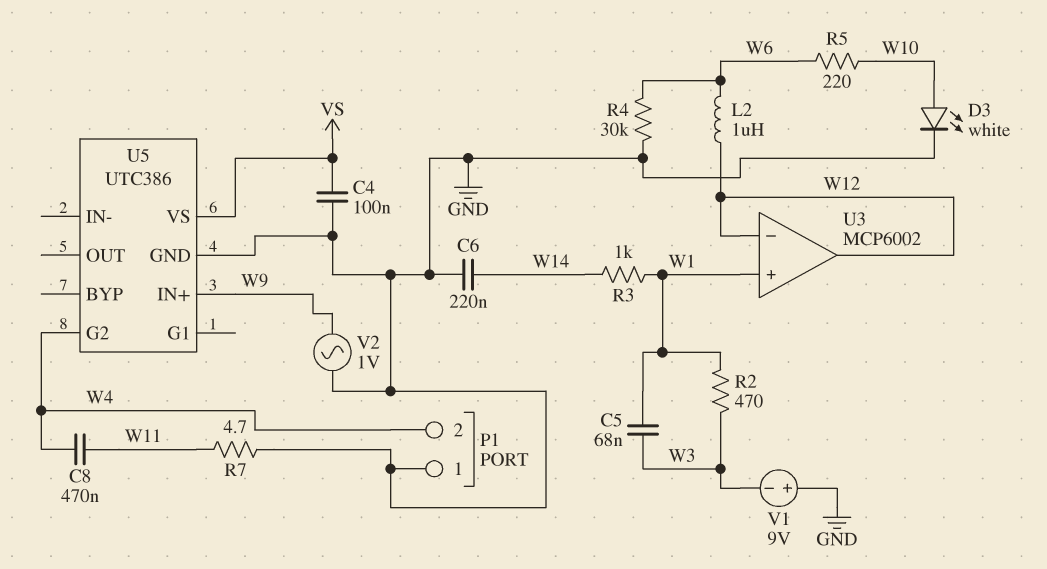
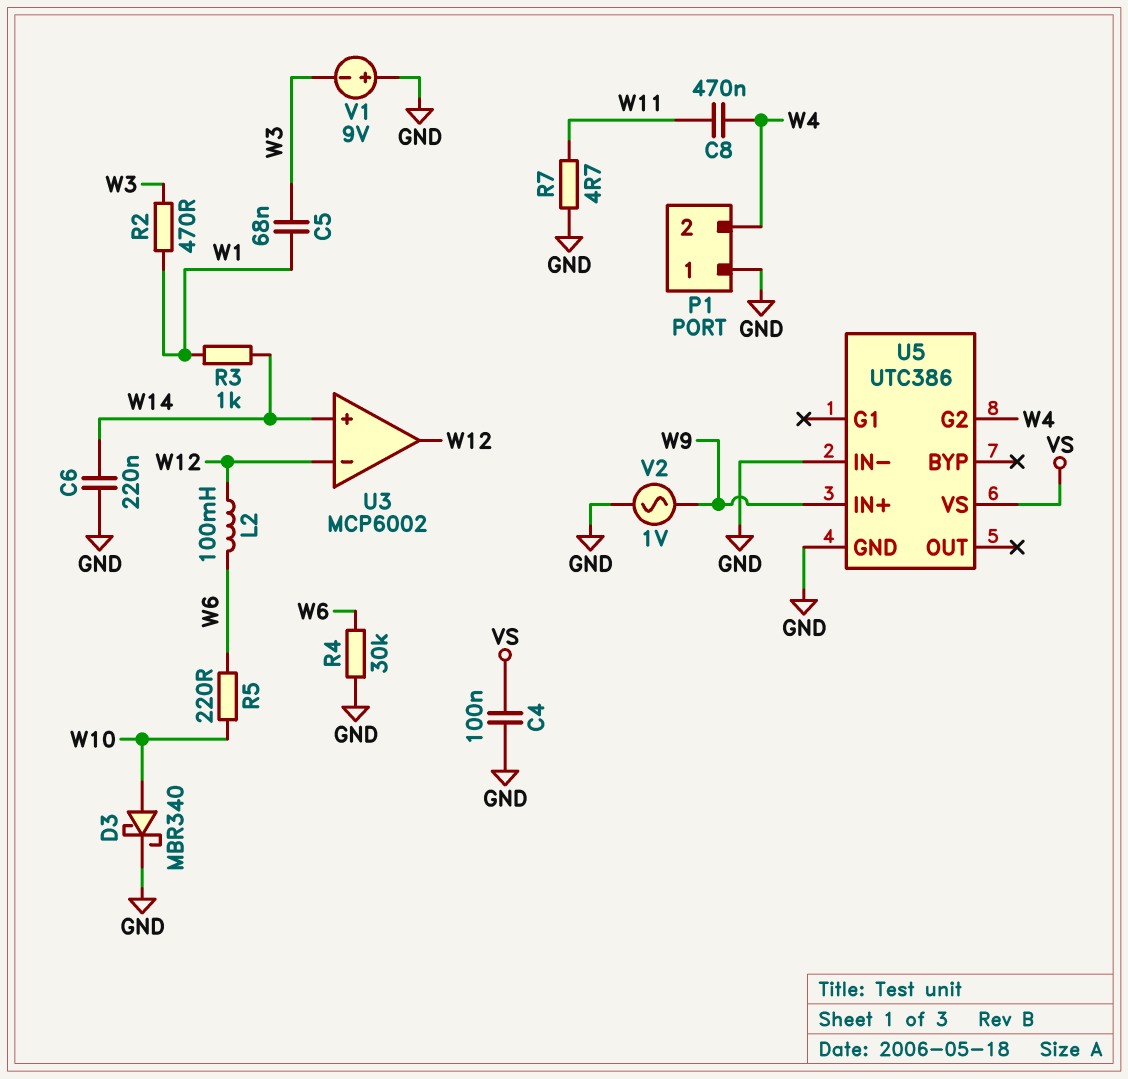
D3: LED white (A W10, K GND) -> schottky MBR340 (A W10, K GND)
L2: 1uH (W6, W12) -> 100mH (W6, W12)
U3 pin in+: W1 -> W14
U5 pin IN-: none -> GND

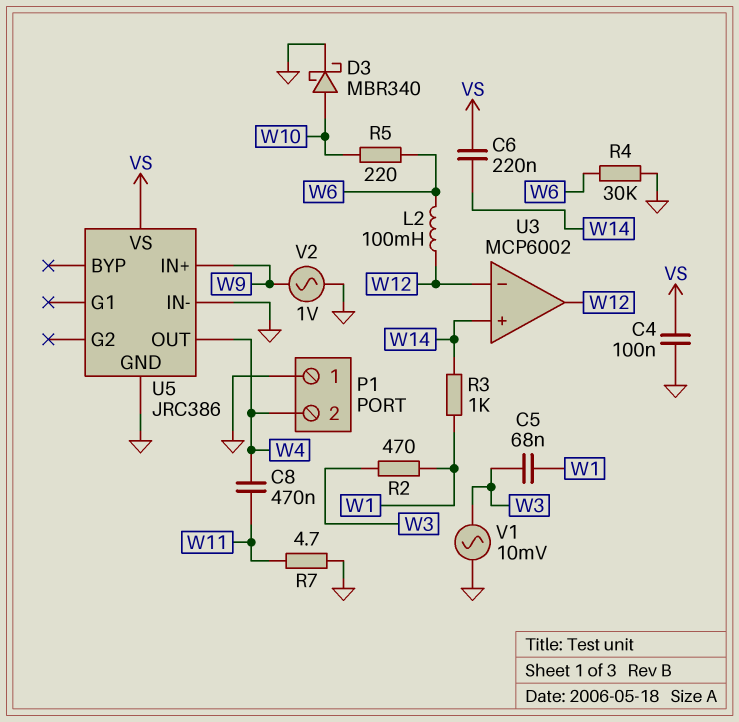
C6: 220nF (GND, W14) -> 220nF (VS, W14)
U5: UTC386 -> JRC386
U5 pin G2: W4 -> none
U5 pin OUT: none -> W4
V1: 9V (plus GND, minus W3) -> AC 10mV (GND, W3)

